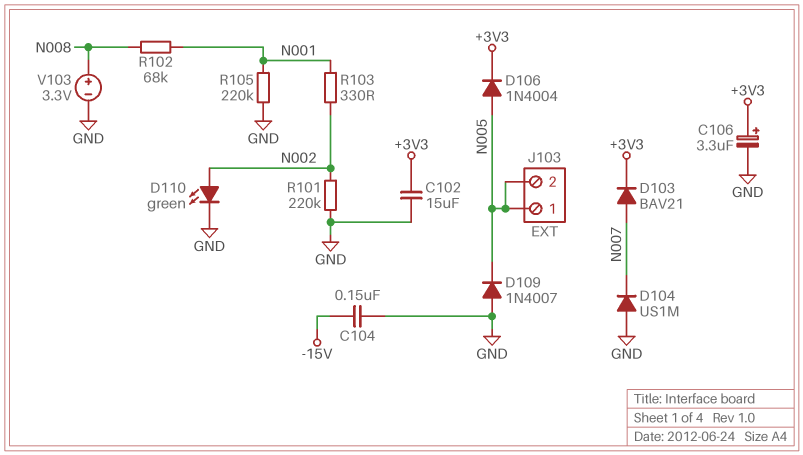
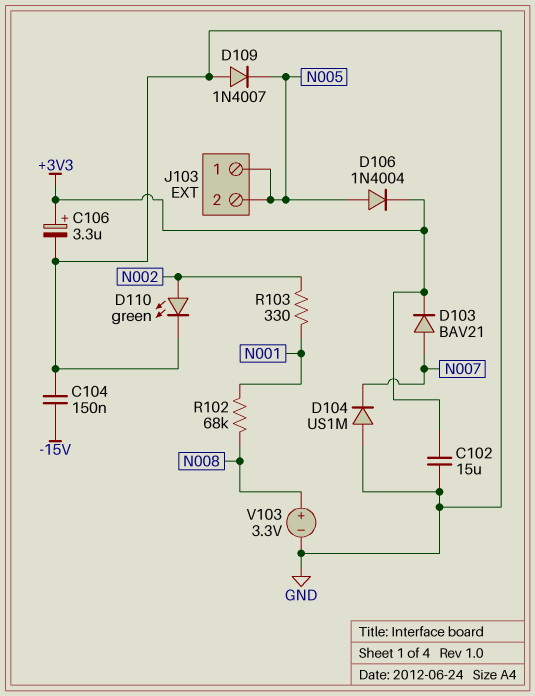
R101: 220k (GND, N002) -> none
R105: 220k (GND, N001) -> none

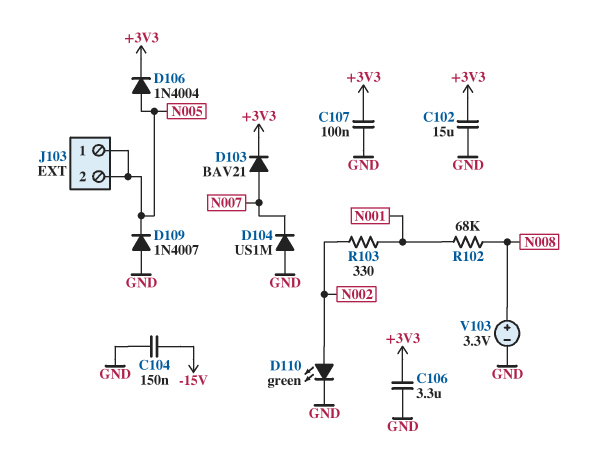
C106: 3.3uF (plus +3V3, minus GND) -> 3.3uF (+3V3, GND)
C107: none -> 100nF (+3V3, GND)

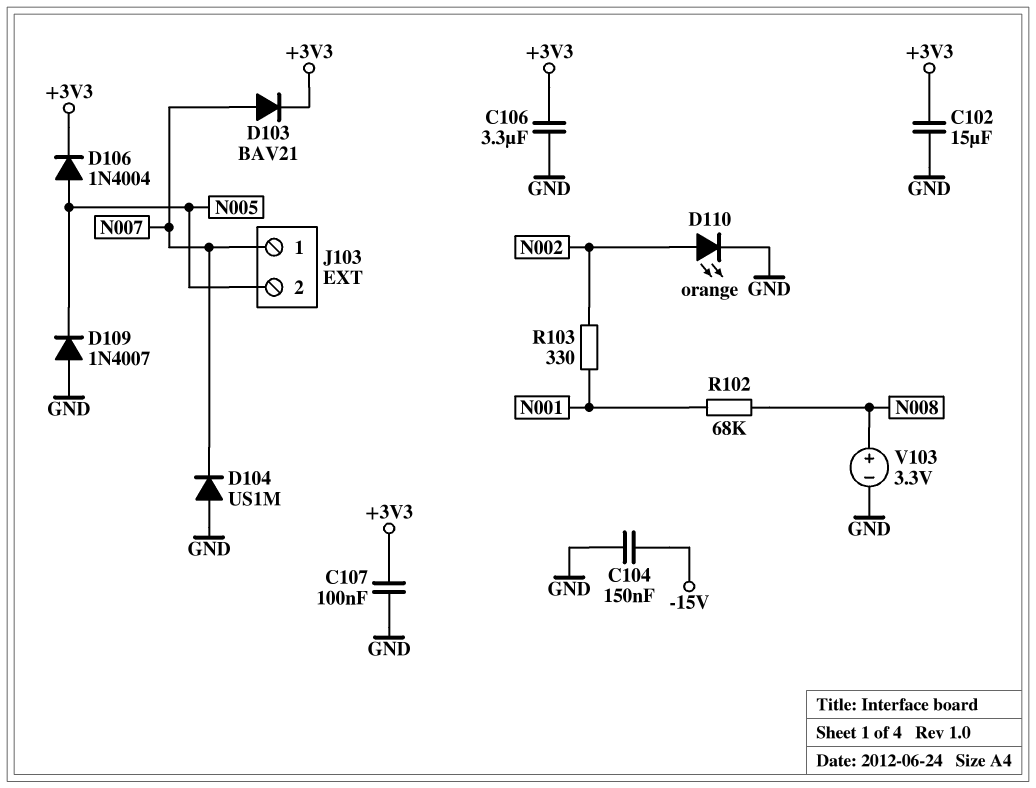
D110: LED green (A N002, K GND) -> LED orange (A N002, K GND)
J103 pin 1: N005 -> N007

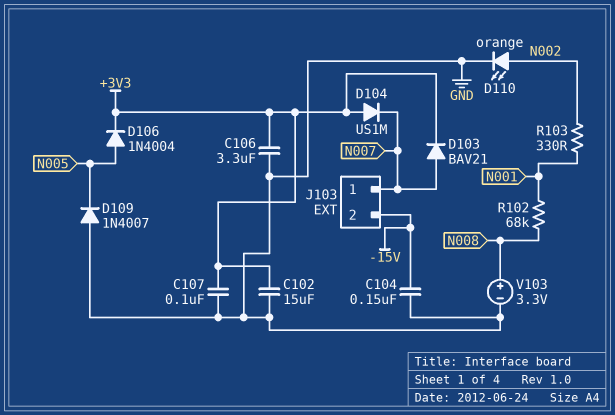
D104: diode US1M (A GND, K N007) -> diode US1M (A +3V3, K N007)
J103 pin 2: N005 -> -15V

